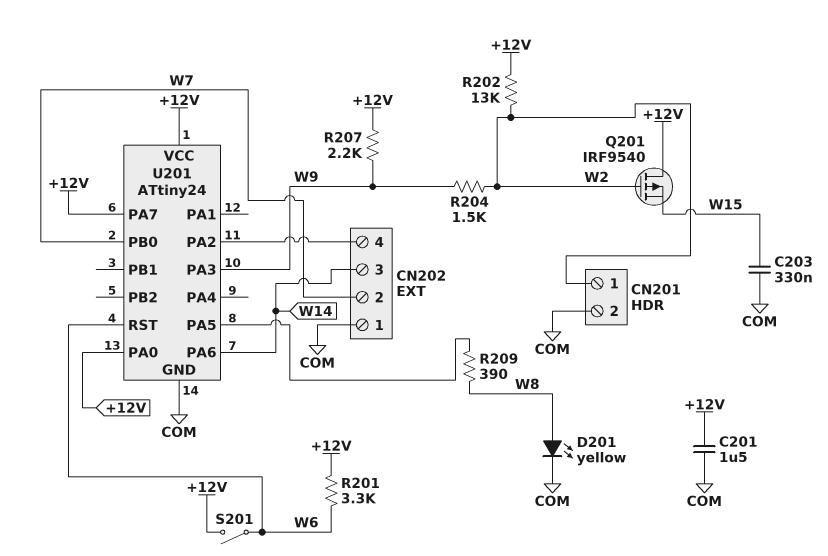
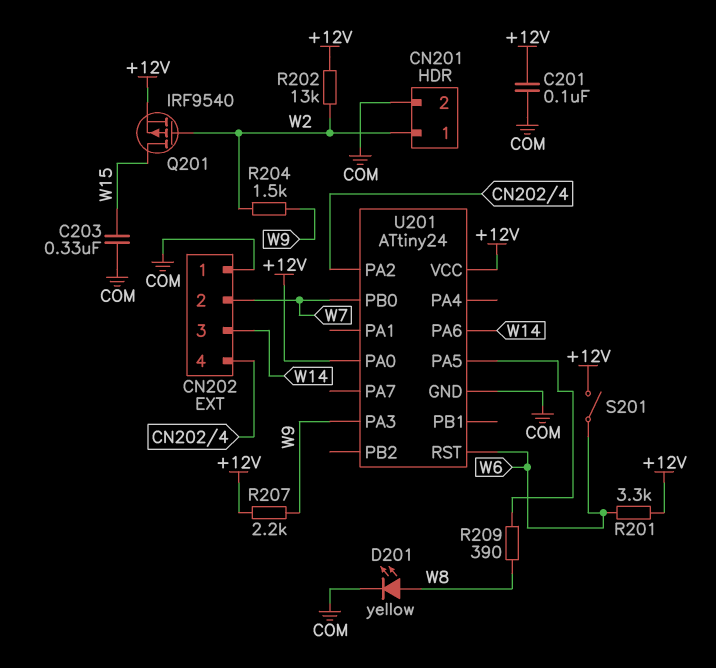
C201: 1.5uF (+12V, COM) -> 100nF (+12V, COM)
Q201: PMOS IRF9540 (G W2, D +12V, S W15) -> PMOS IRF9540 (G W2, D W15, S +12V)
U201 pin PA7: +12V -> none

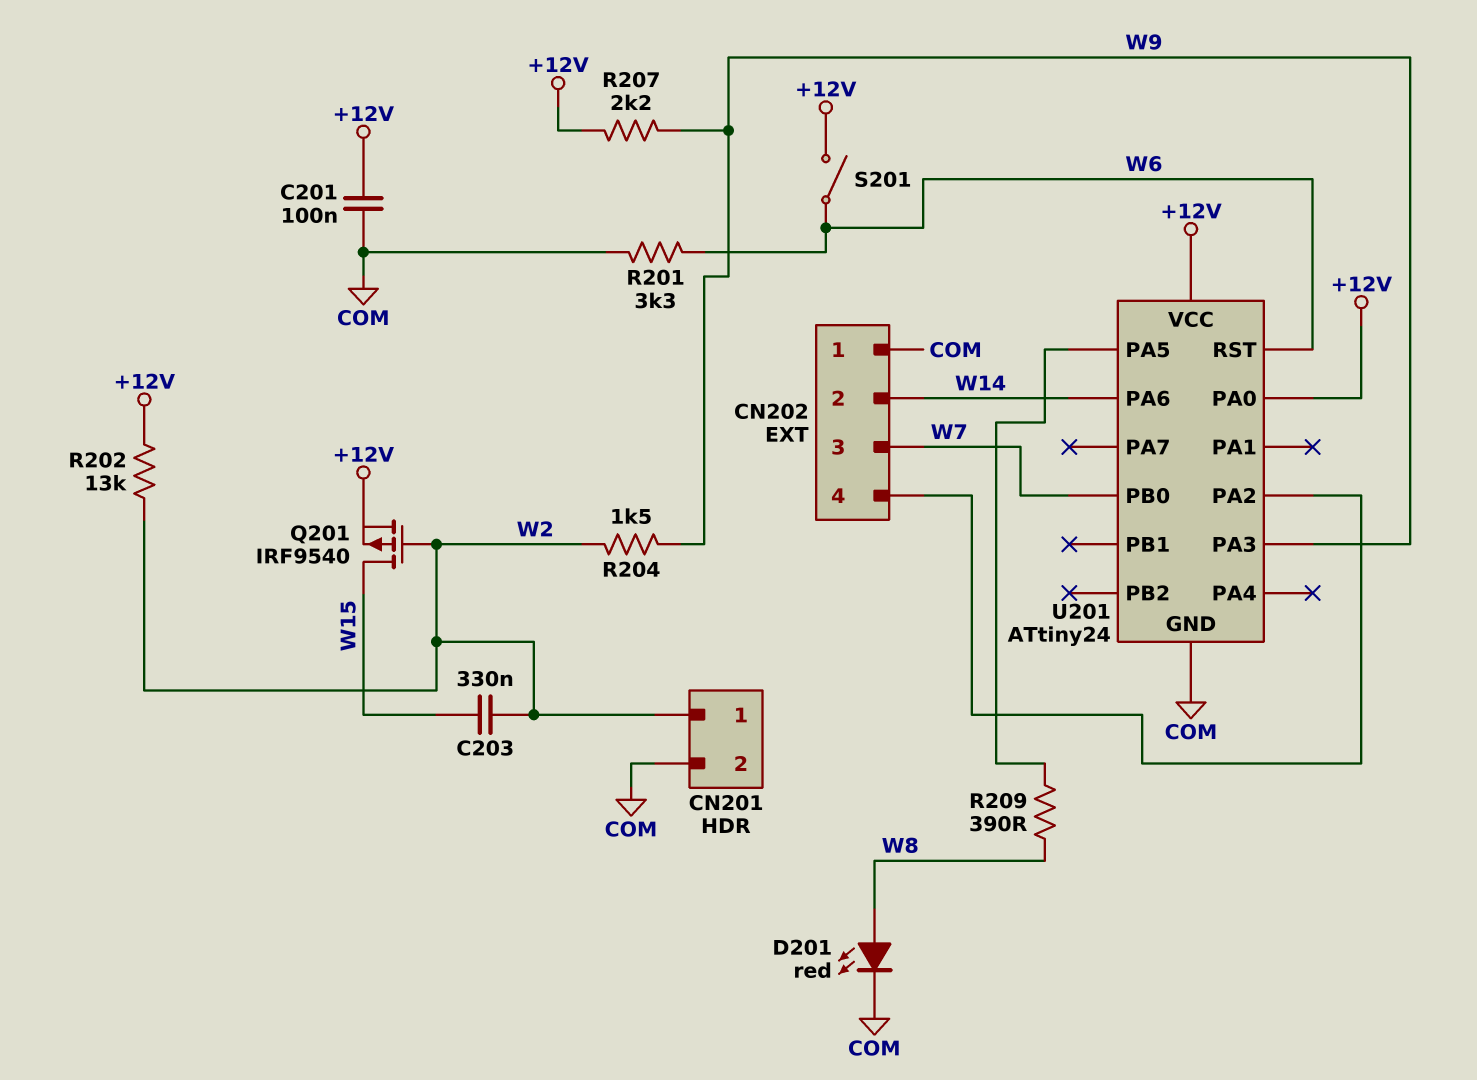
C203: 330nF (COM, W15) -> 330nF (W2, W15)
CN202 pin 2: W7 -> W14
CN202 pin 3: W14 -> W7
D201: LED yellow (A W8, K COM) -> LED red (A W8, K COM)
R201: 3.3k (+12V, W6) -> 3.3k (COM, W6)

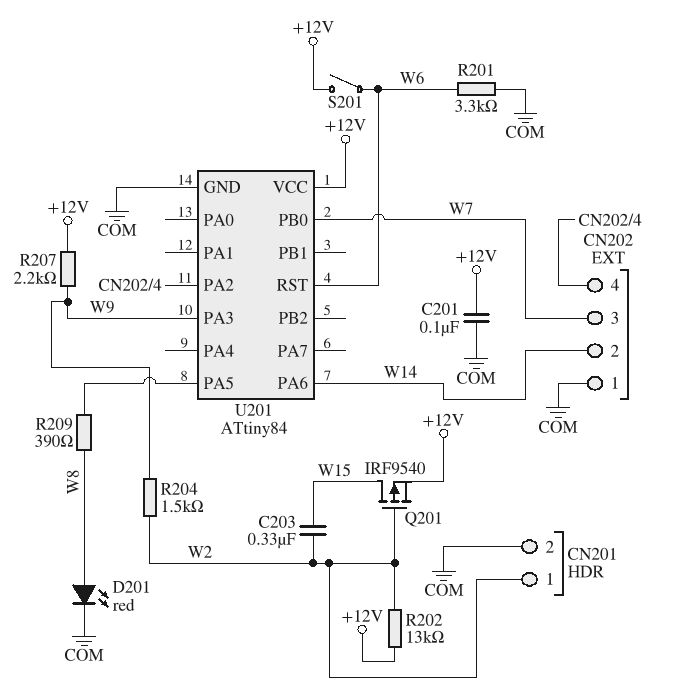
U201: ATtiny24 -> ATtiny84
U201 pin PA0: +12V -> none

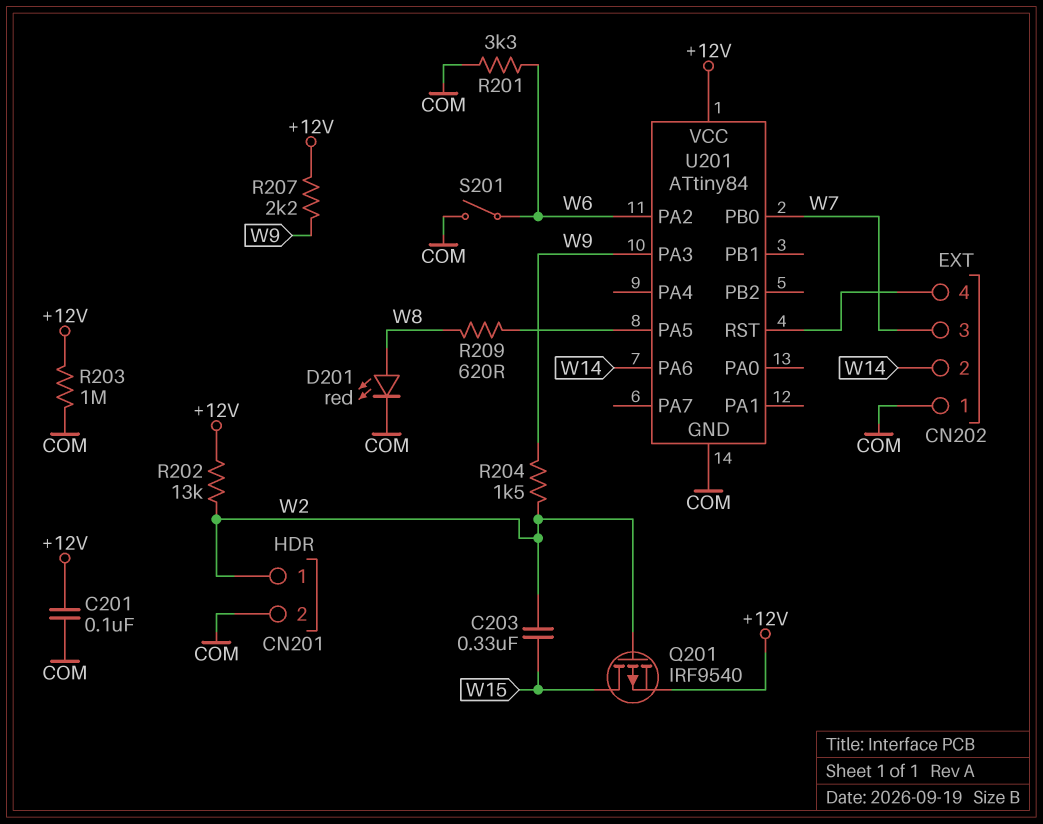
R203: none -> 1M (+12V, COM)
R209: 390 (U201/PA5, W8) -> 620 (U201/PA5, W8)
S201: switch (+12V, W6) -> switch (COM, W6)
U201 pin PA2: CN202/4 -> W6
U201 pin RST: W6 -> CN202/4

